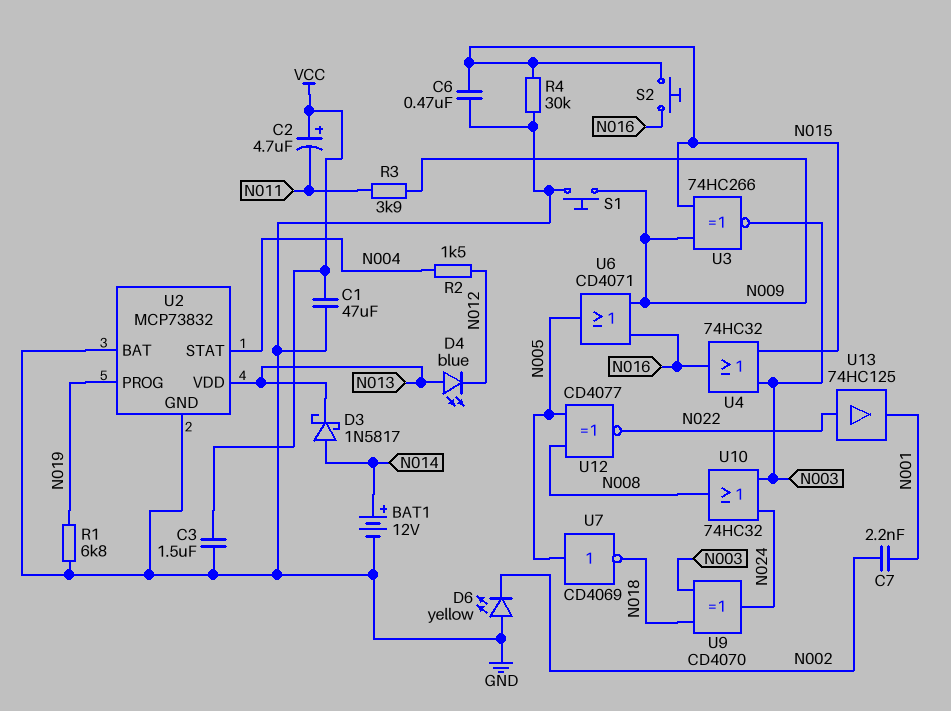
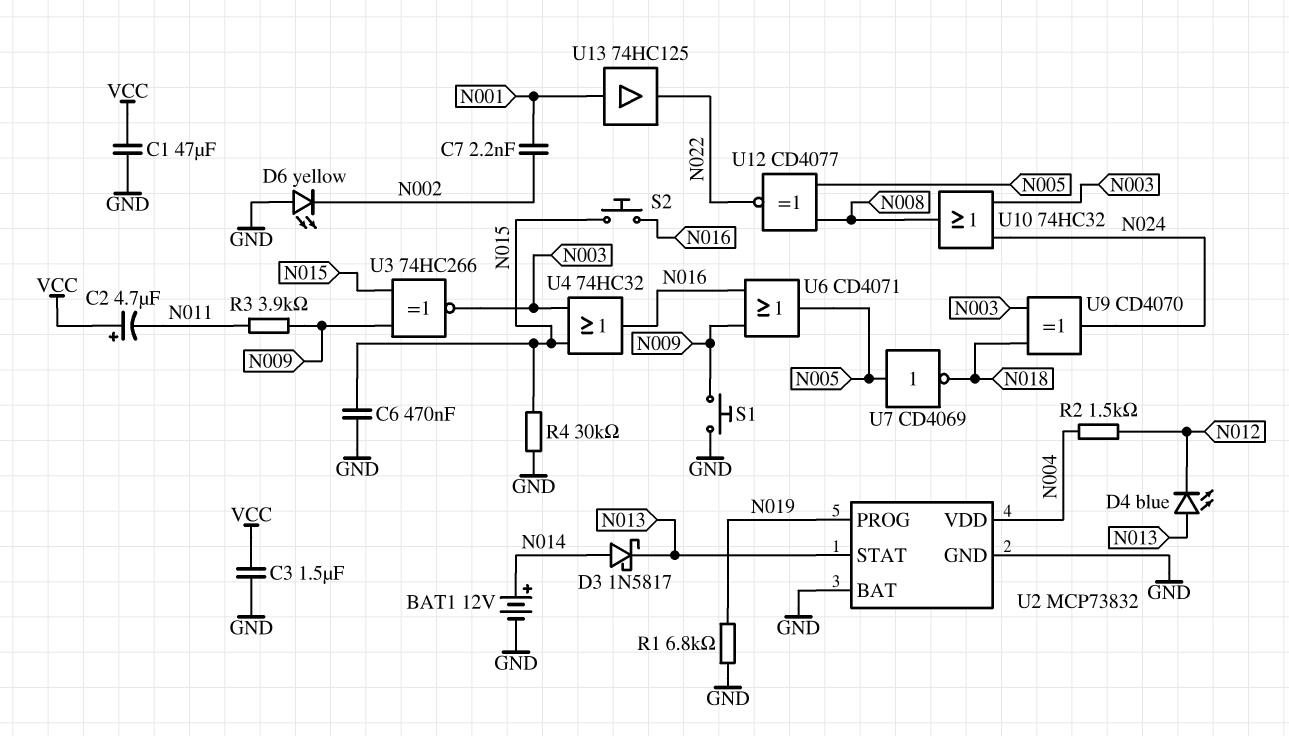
U2 pin STAT: N004 -> N013
U2 pin VDD: N013 -> N004
U13: buffer 74HC125 (in N022, out N001) -> buffer 74HC125 (in N001, out N022)

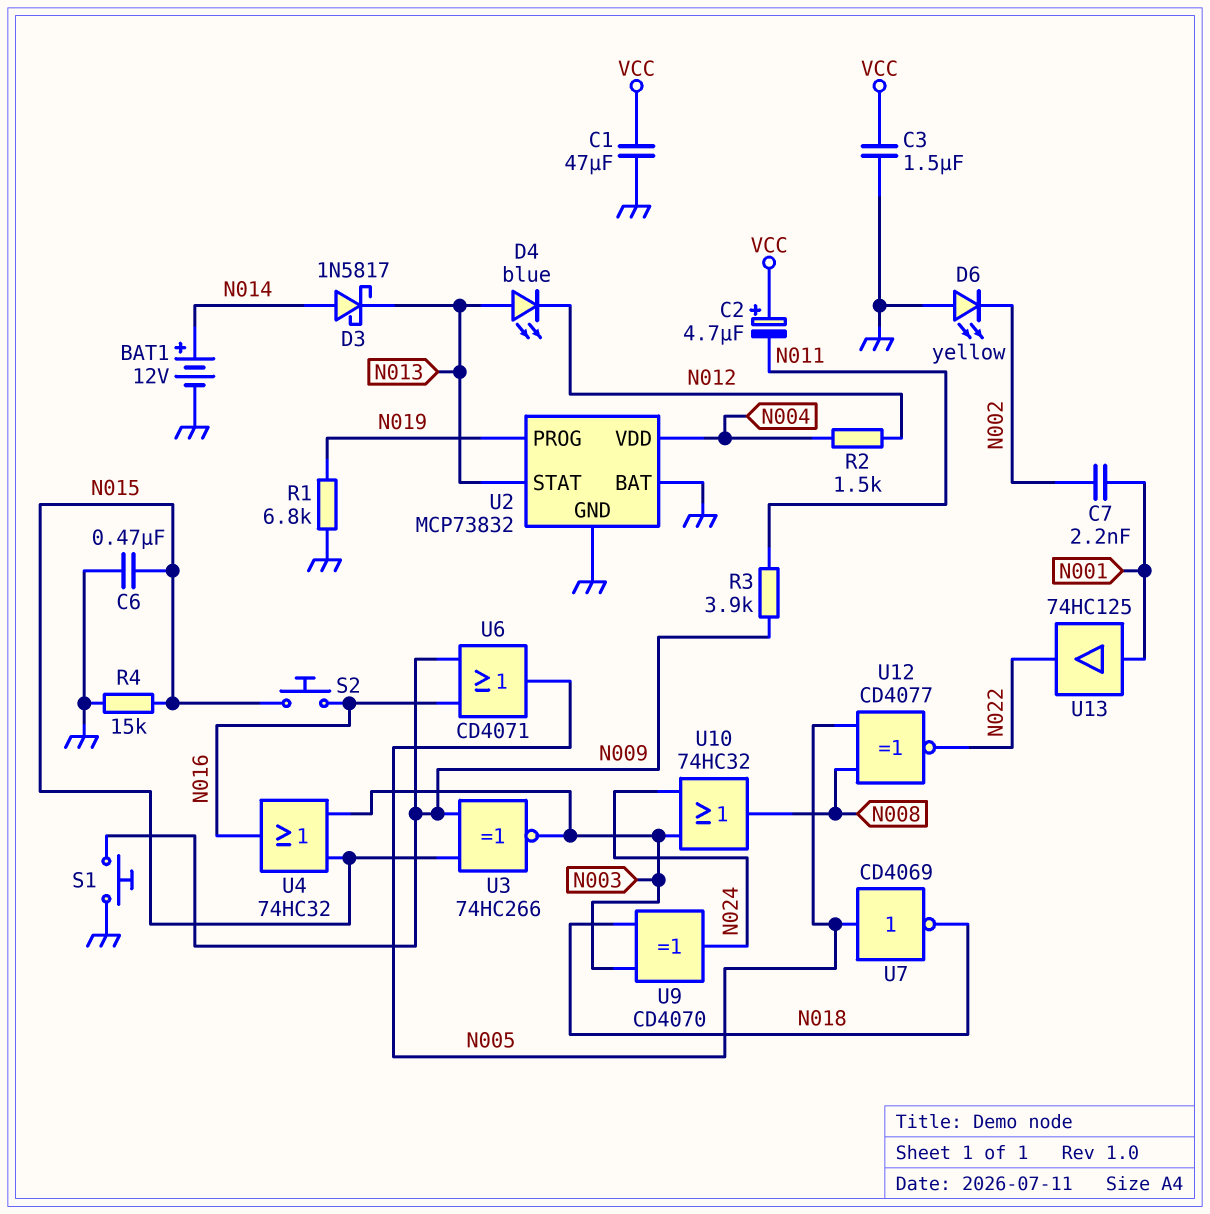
R4: 30k (GND, N015) -> 15k (GND, N015)

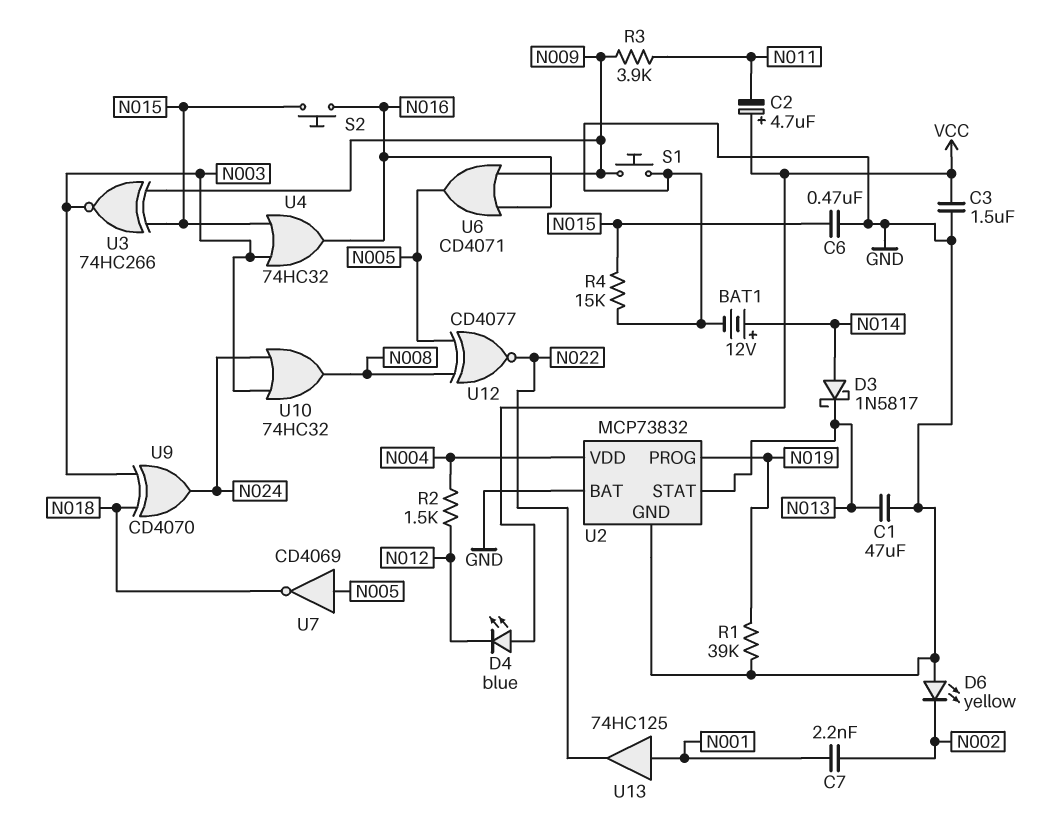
C1: 47uF (GND, VCC) -> 47uF (GND, N013)
D4: LED blue (A N013, K N012) -> LED blue (A VCC, K N012)
R1: 6.8k (GND, N019) -> 39k (GND, N019)

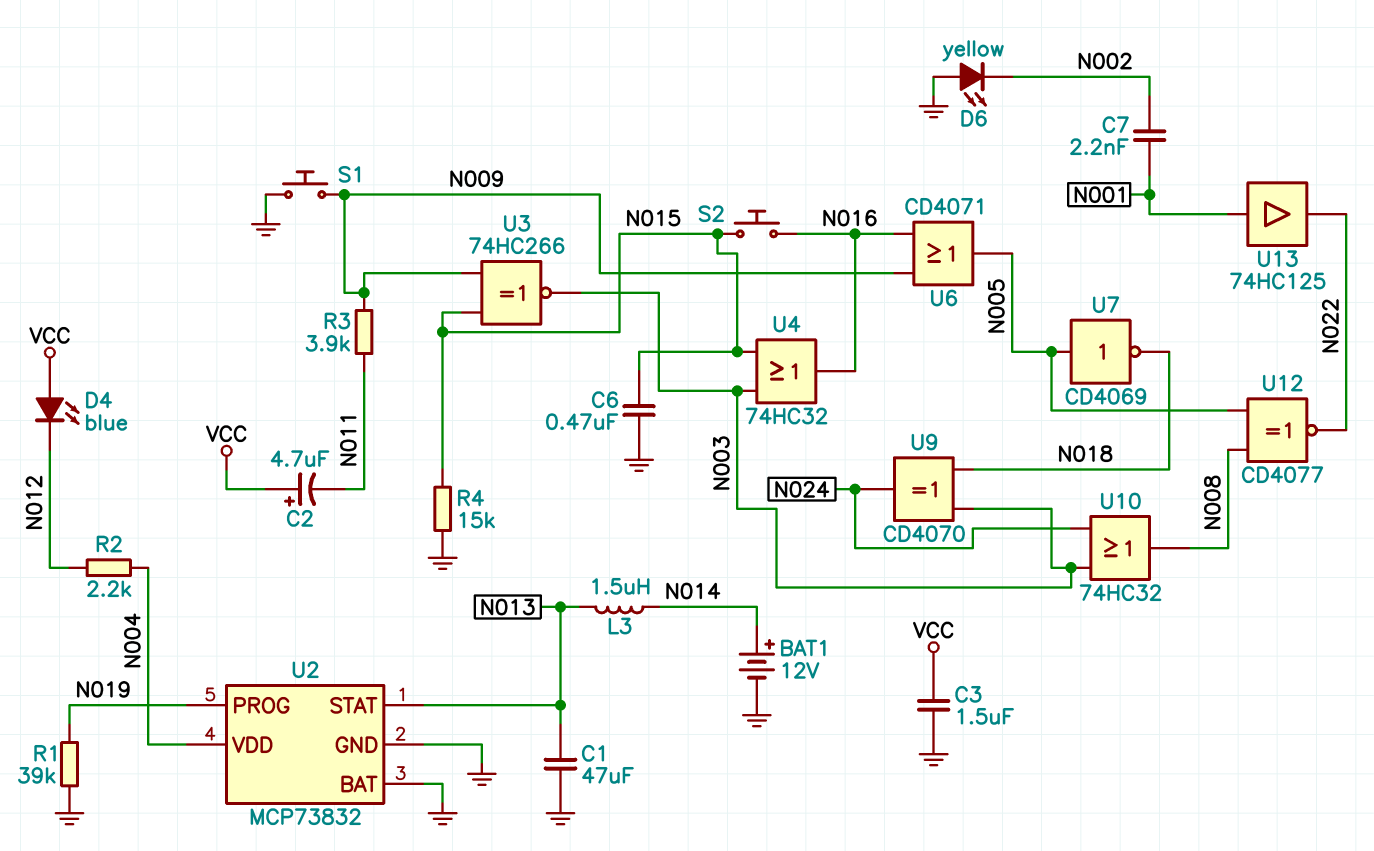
D3: schottky 1N5817 (A N014, K N013) -> none
L3: none -> 1.5uH (N013, N014)
R2: 1.5k (N004, N012) -> 2.2k (N004, N012)

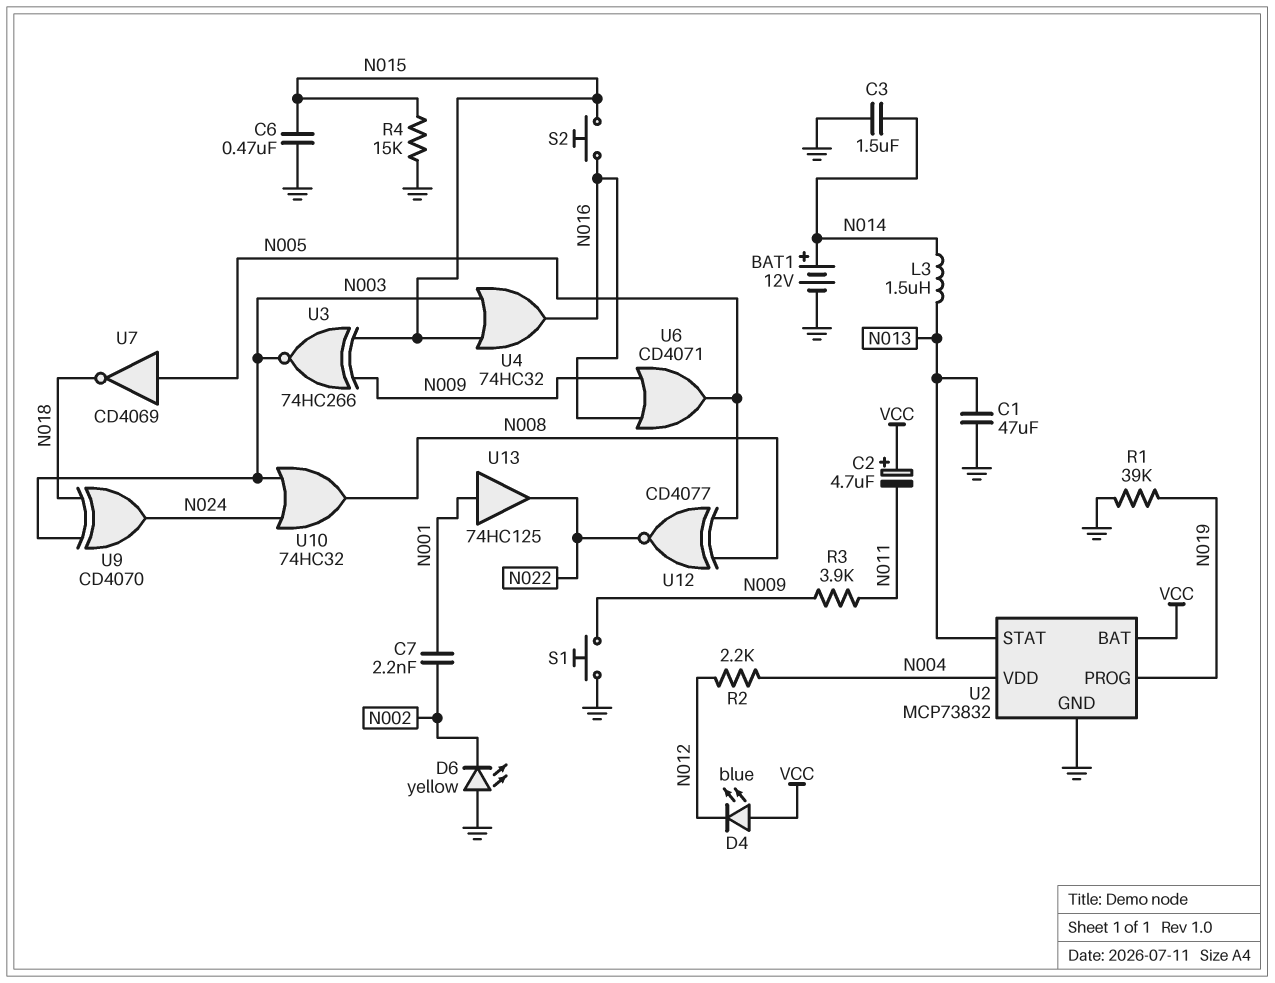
C3: 1.5uF (GND, VCC) -> 1.5uF (GND, N014)
U2 pin BAT: GND -> VCC

